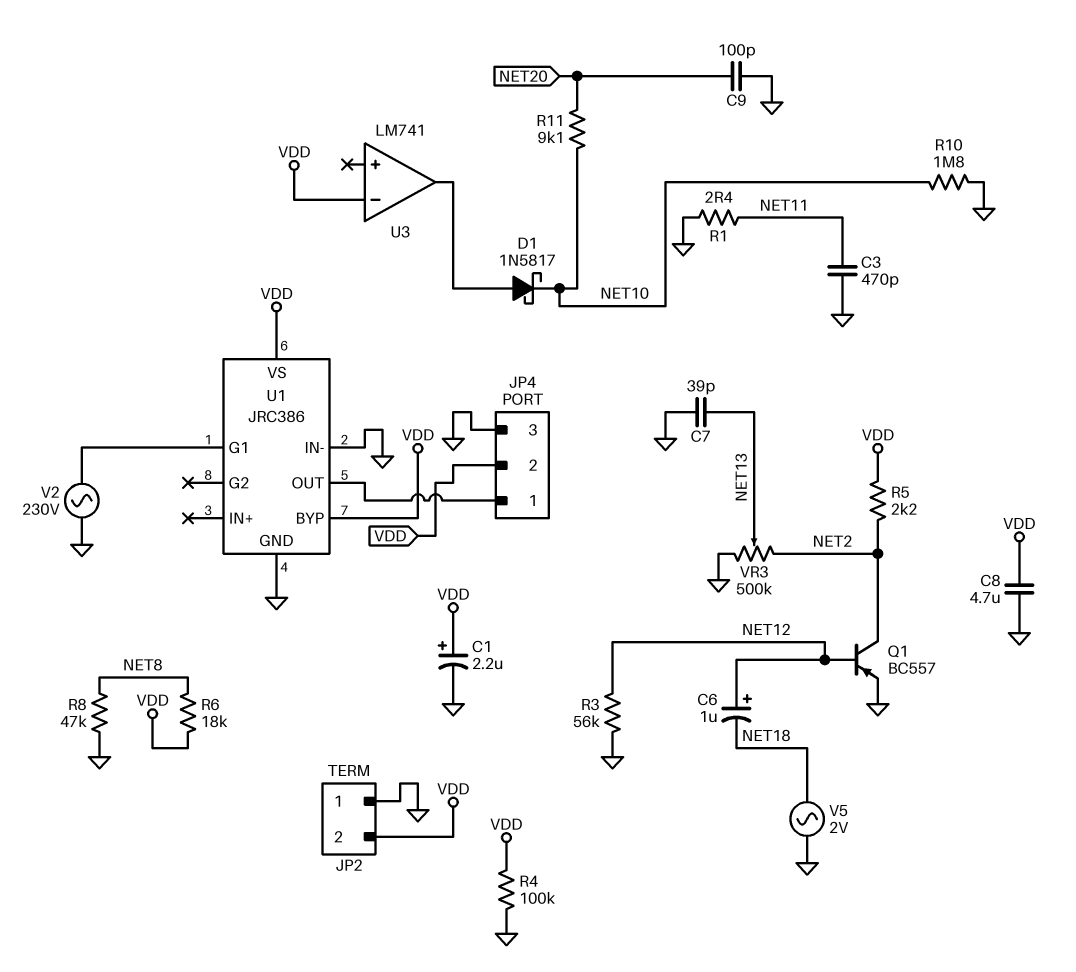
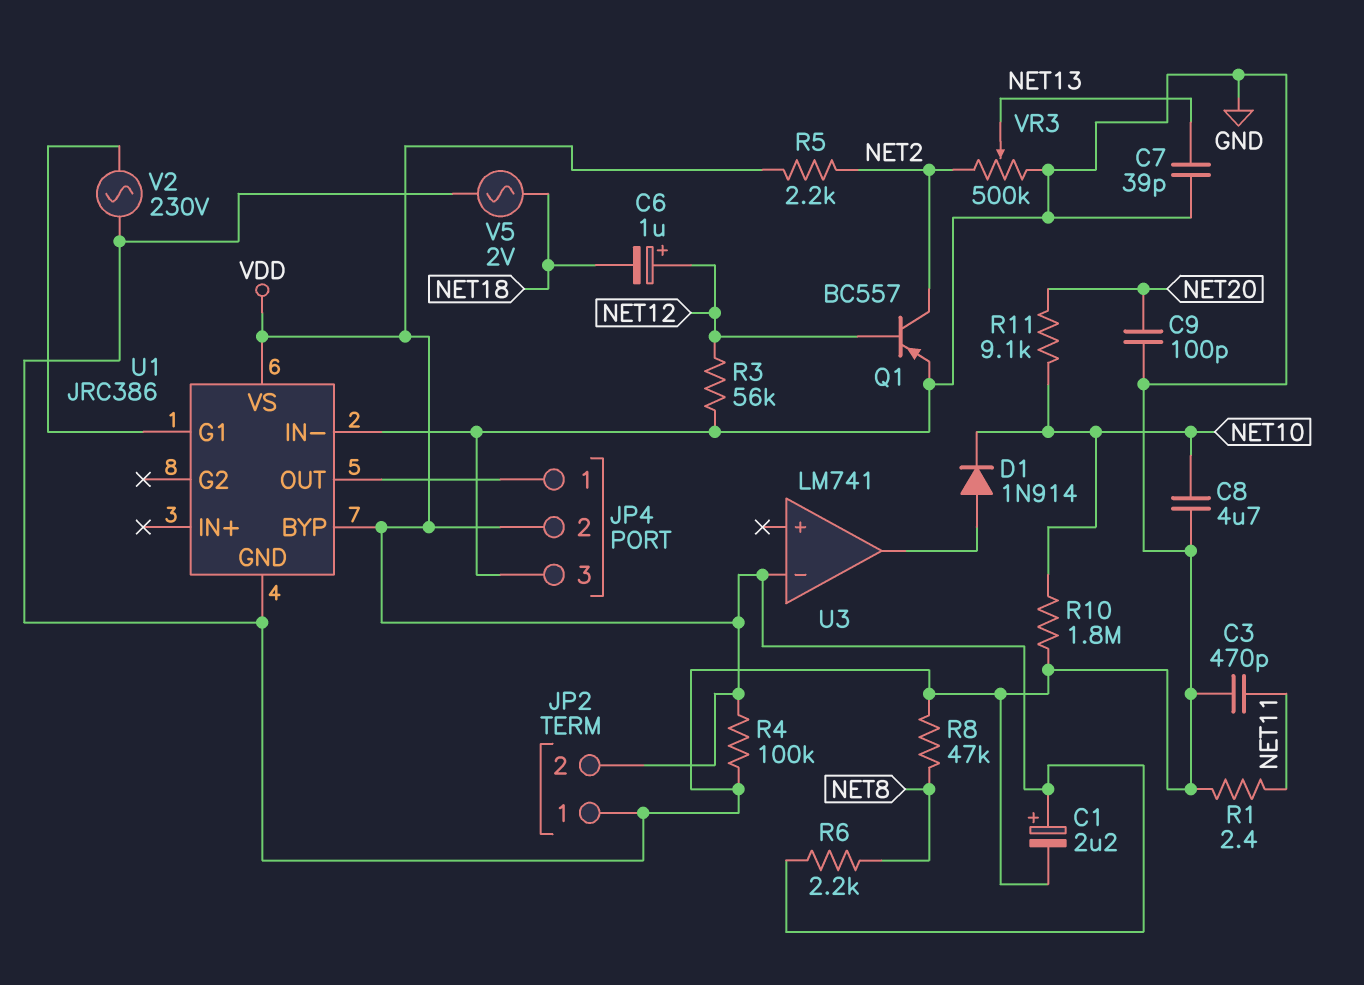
C8: 4.7uF (GND, VDD) -> 4.7uF (GND, NET10)
D1: schottky 1N5817 (A U3/out, K NET10) -> diode 1N914 (A U3/out, K NET10)
R6: 18k (NET8, VDD) -> 2.2k (NET8, VDD)

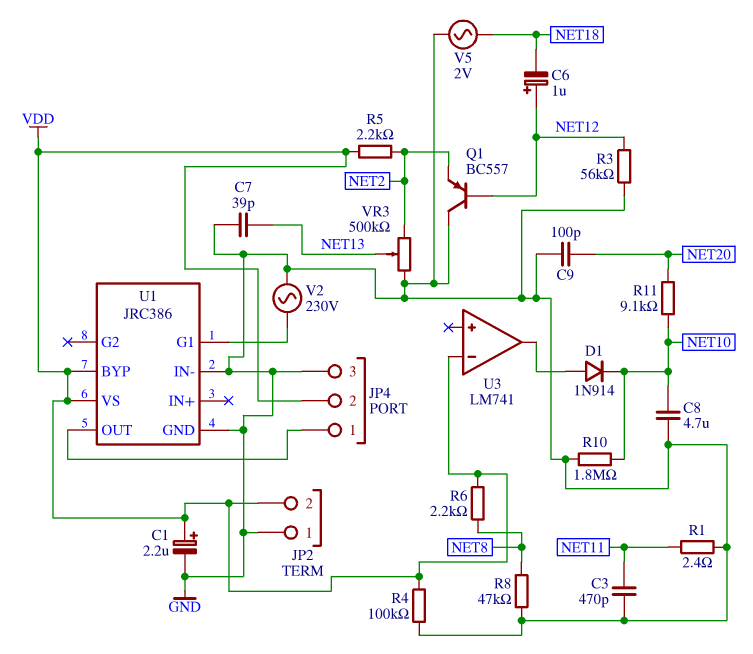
Q1: PNP BC557 (B NET12, C NET2, E GND) -> PNP BC557 (B NET12, C GND, E NET2)

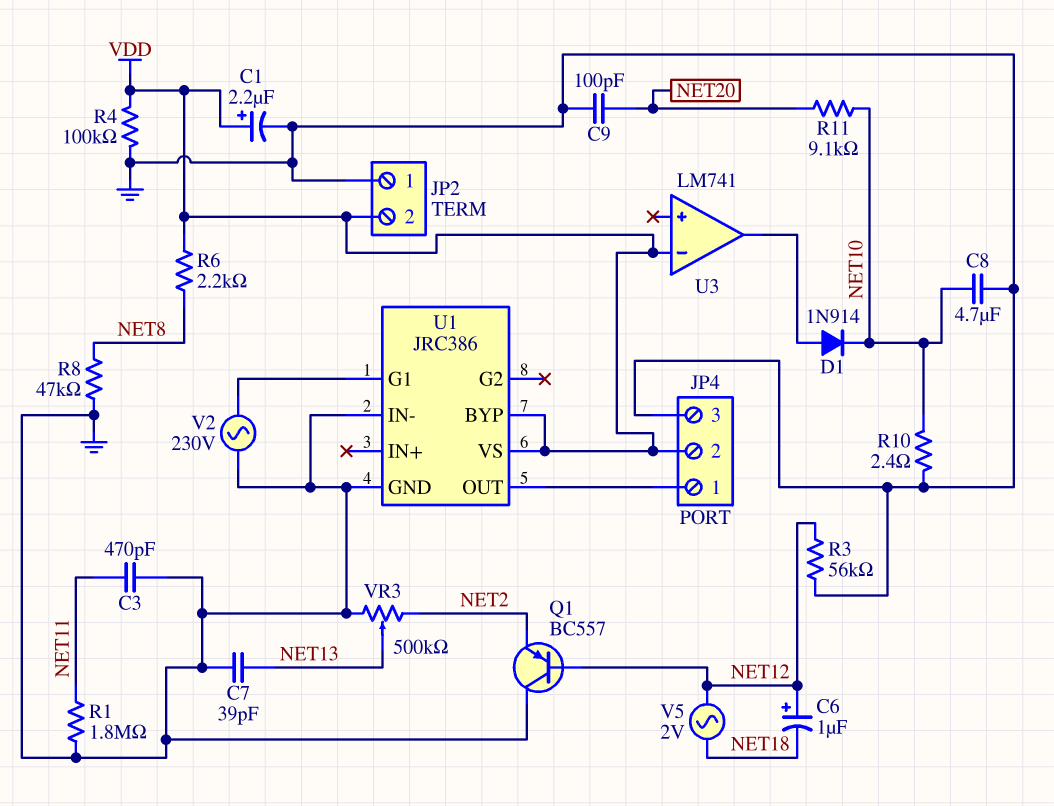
R1: 2.4 (GND, NET11) -> 1.8M (GND, NET11)
R5: 2.2k (NET2, VDD) -> none
R10: 1.8M (GND, NET10) -> 2.4 (GND, NET10)
V5: AC 2V (GND, NET18) -> AC 2V (NET12, NET18)

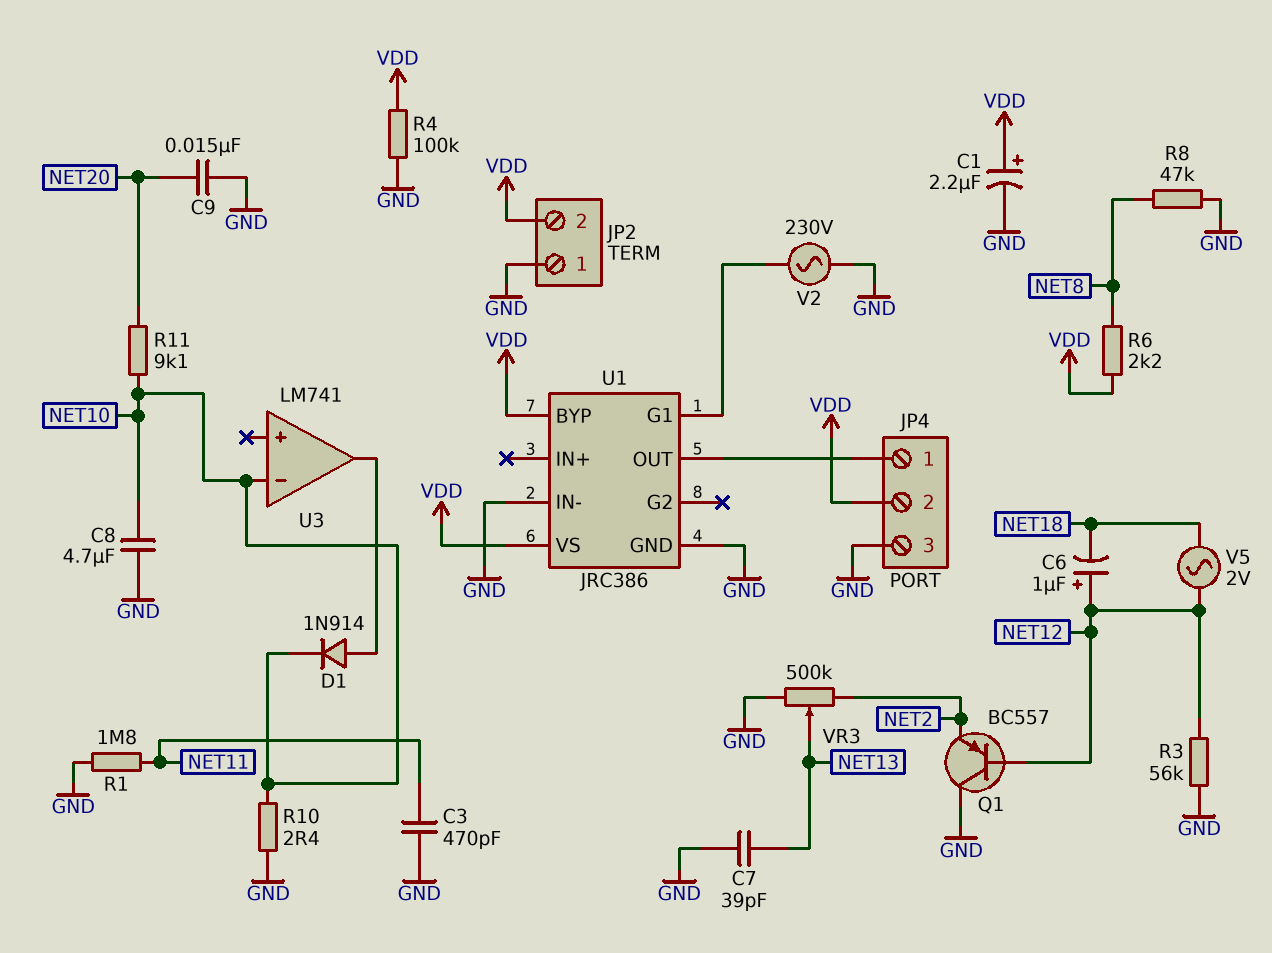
C9: 100pF (GND, NET20) -> 15nF (GND, NET20)
U3 pin in-: VDD -> NET10

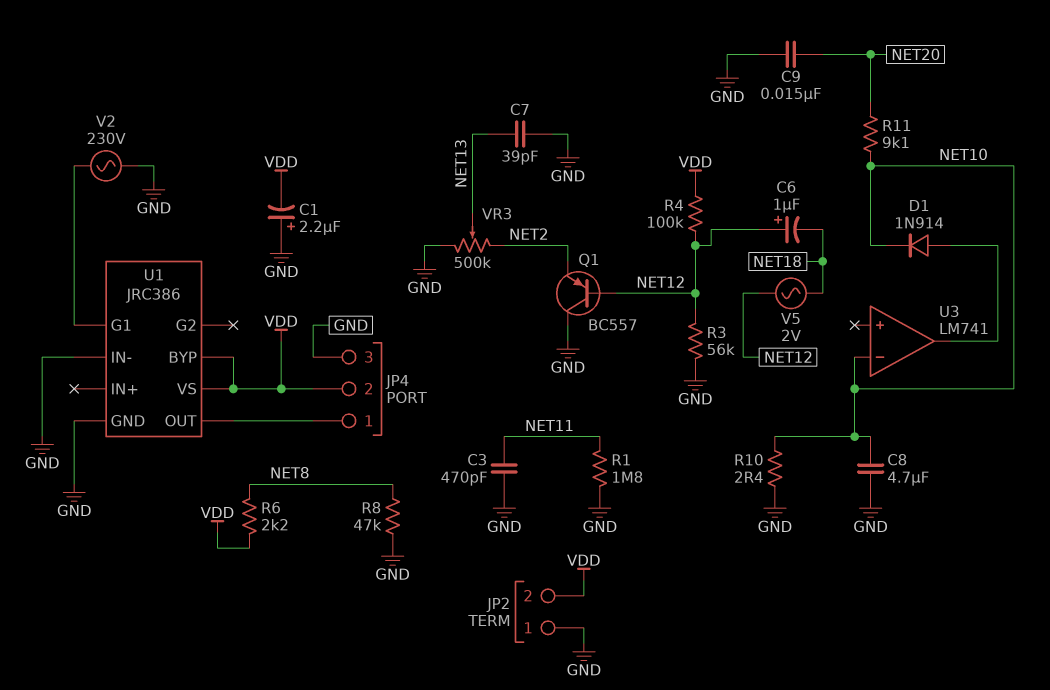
C1: 2.2uF (plus VDD, minus GND) -> 2.2uF (plus GND, minus VDD)
R4: 100k (GND, VDD) -> 100k (NET12, VDD)

